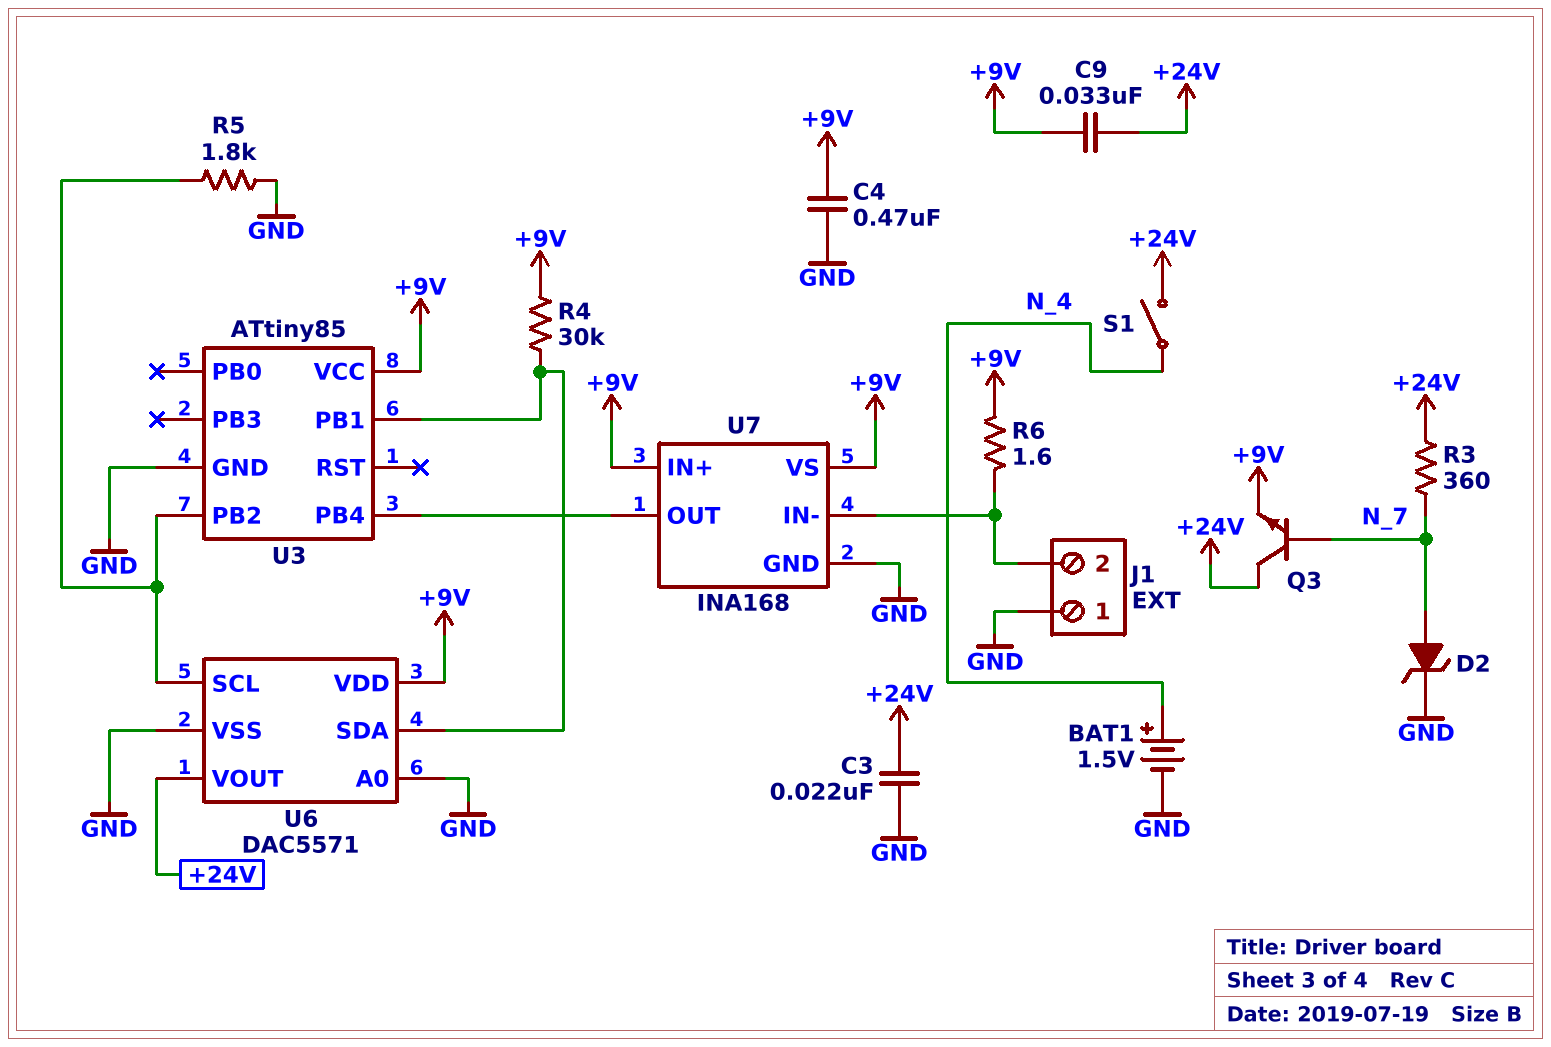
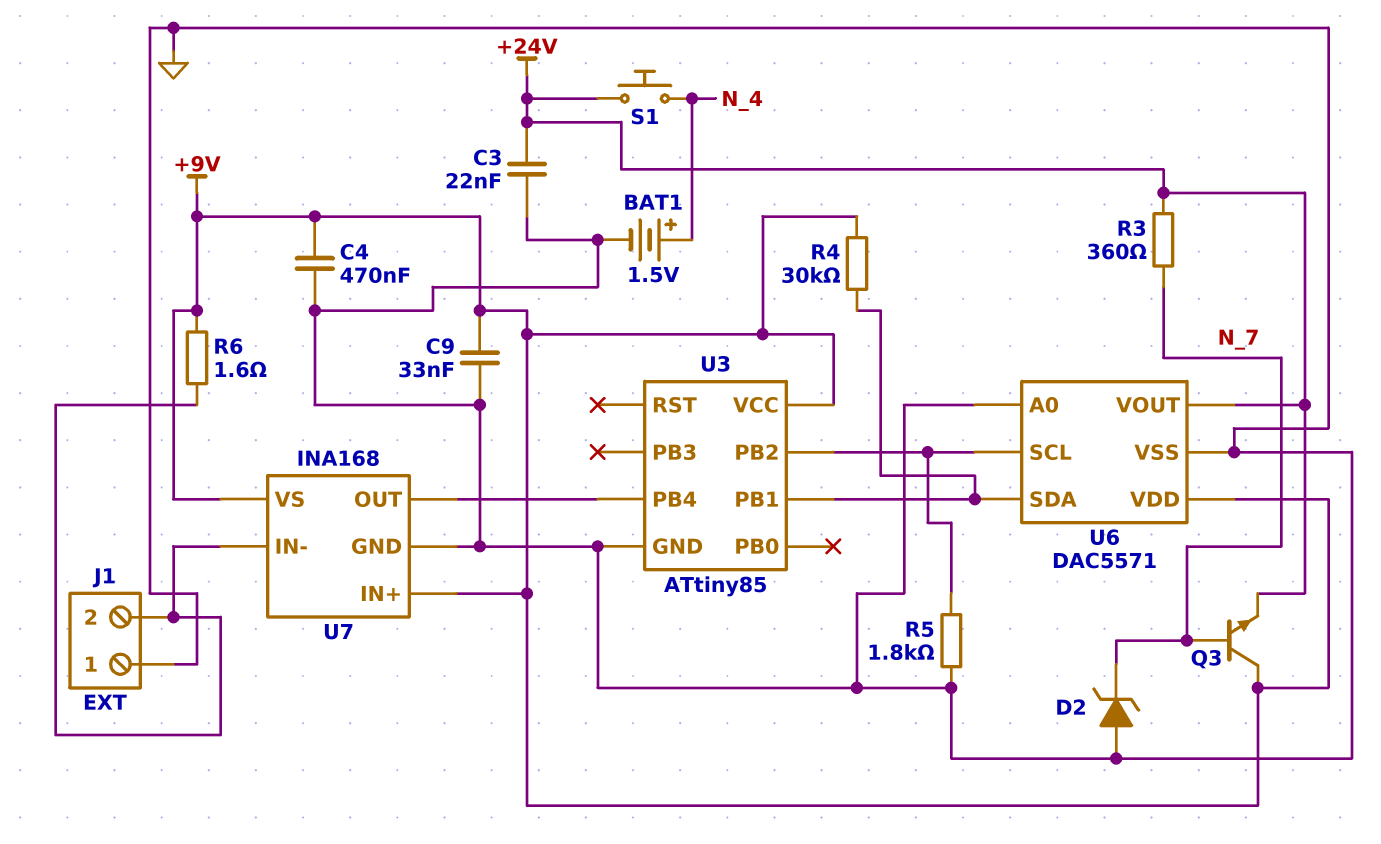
C9: 33nF (+9V, +24V) -> 33nF (+9V, GND)
D2: zener (A N_7, K GND) -> zener (A GND, K N_7)
Q3: NPN (B N_7, C +24V, E +9V) -> NPN (B N_7, C +9V, E +24V)
S1: switch (+24V, N_4) -> button (+24V, N_4)

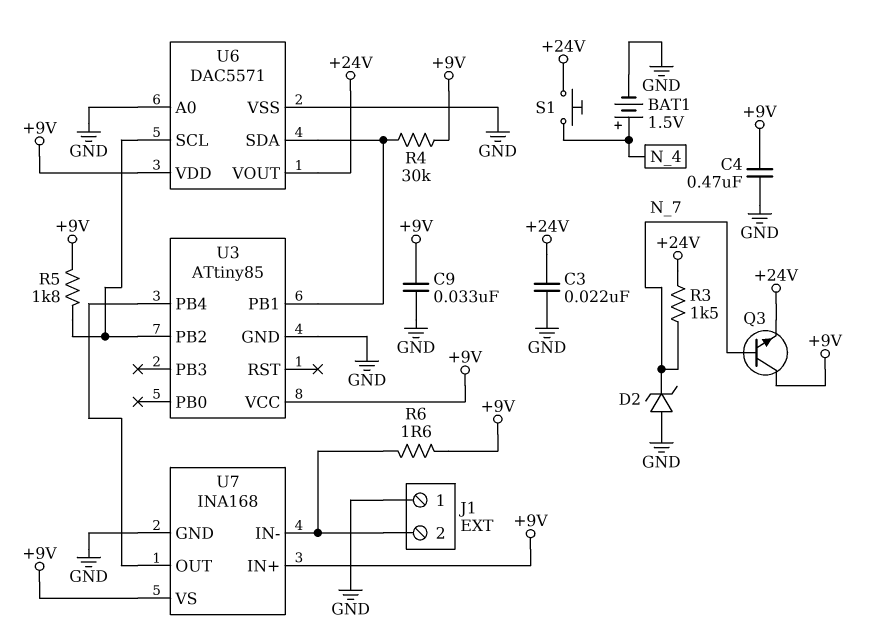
R3: 360 (+24V, N_7) -> 1.5k (+24V, N_7)
R5: 1.8k (GND, U3/PB2) -> 1.8k (+9V, U3/PB2)

